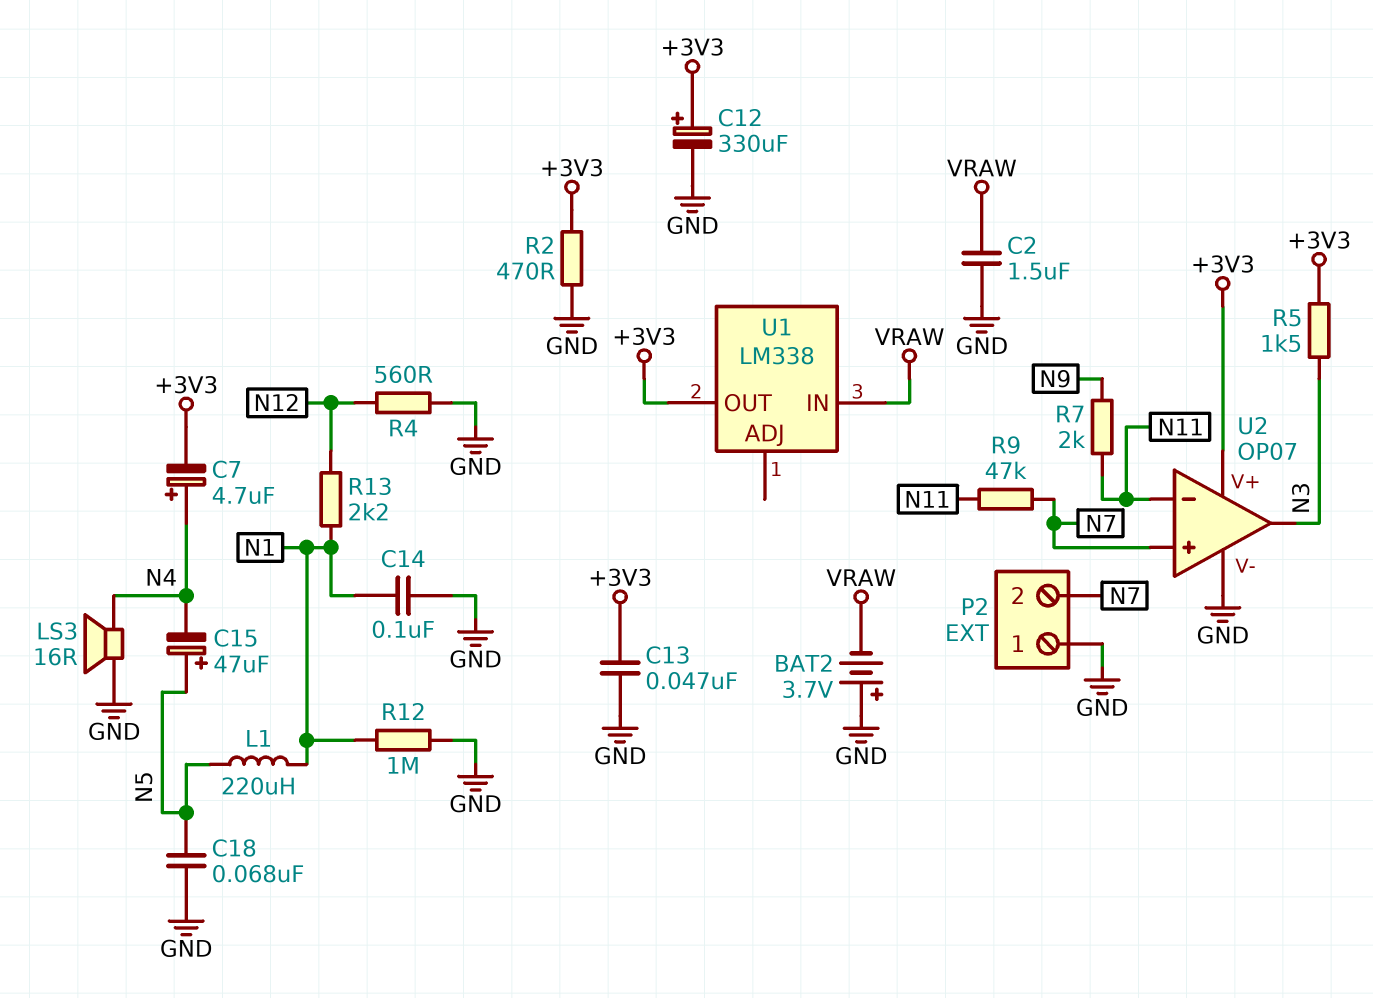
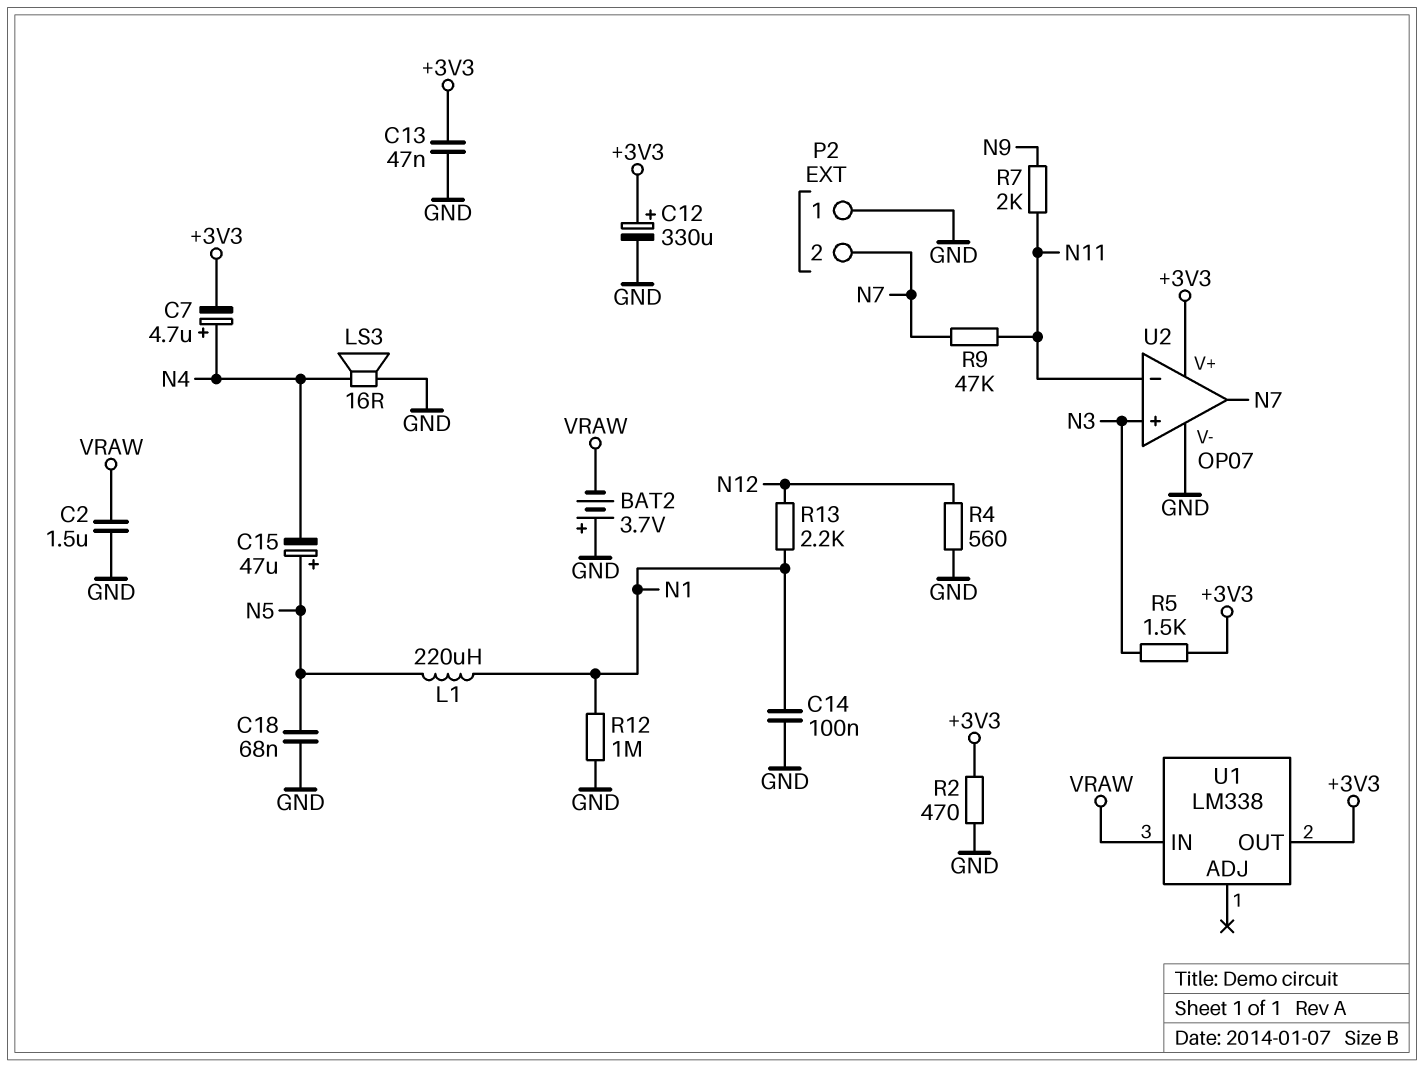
U2 pin in+: N7 -> N3
U2 pin out: N3 -> N7

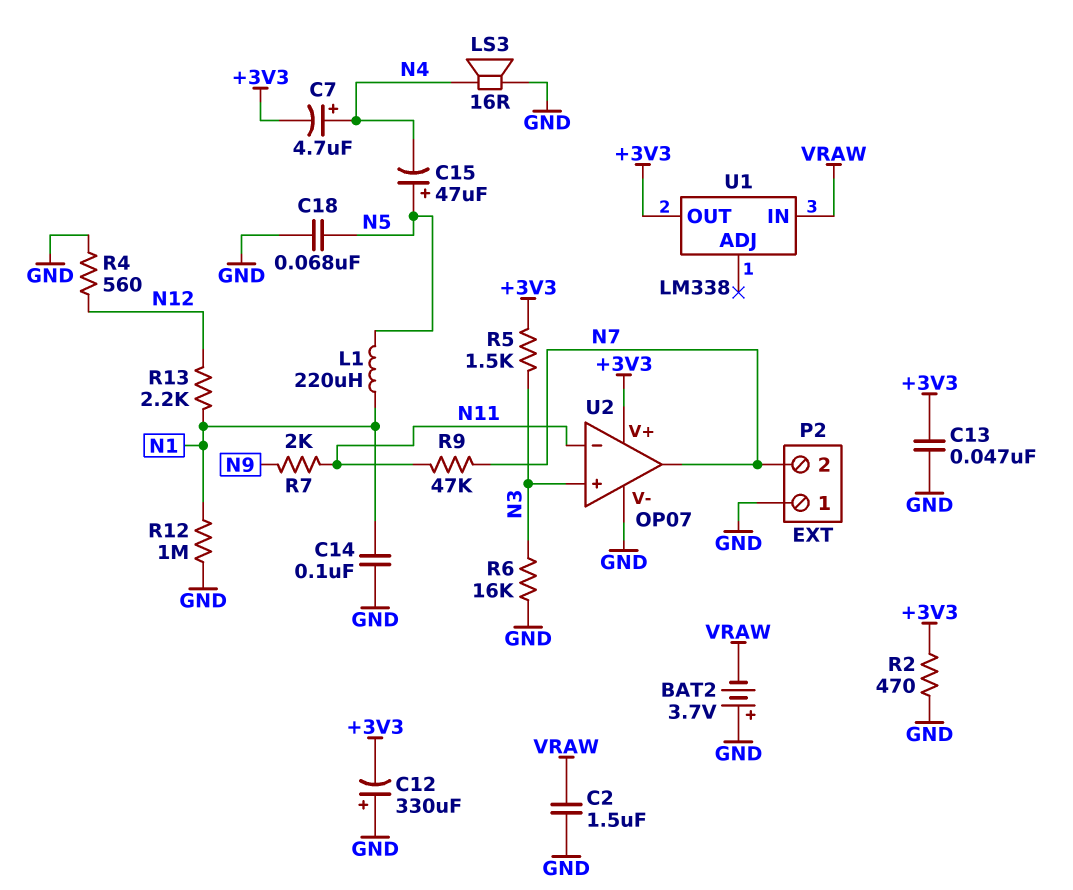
C12: 330uF (plus +3V3, minus GND) -> 330uF (plus GND, minus +3V3)
R6: none -> 16k (GND, N3)

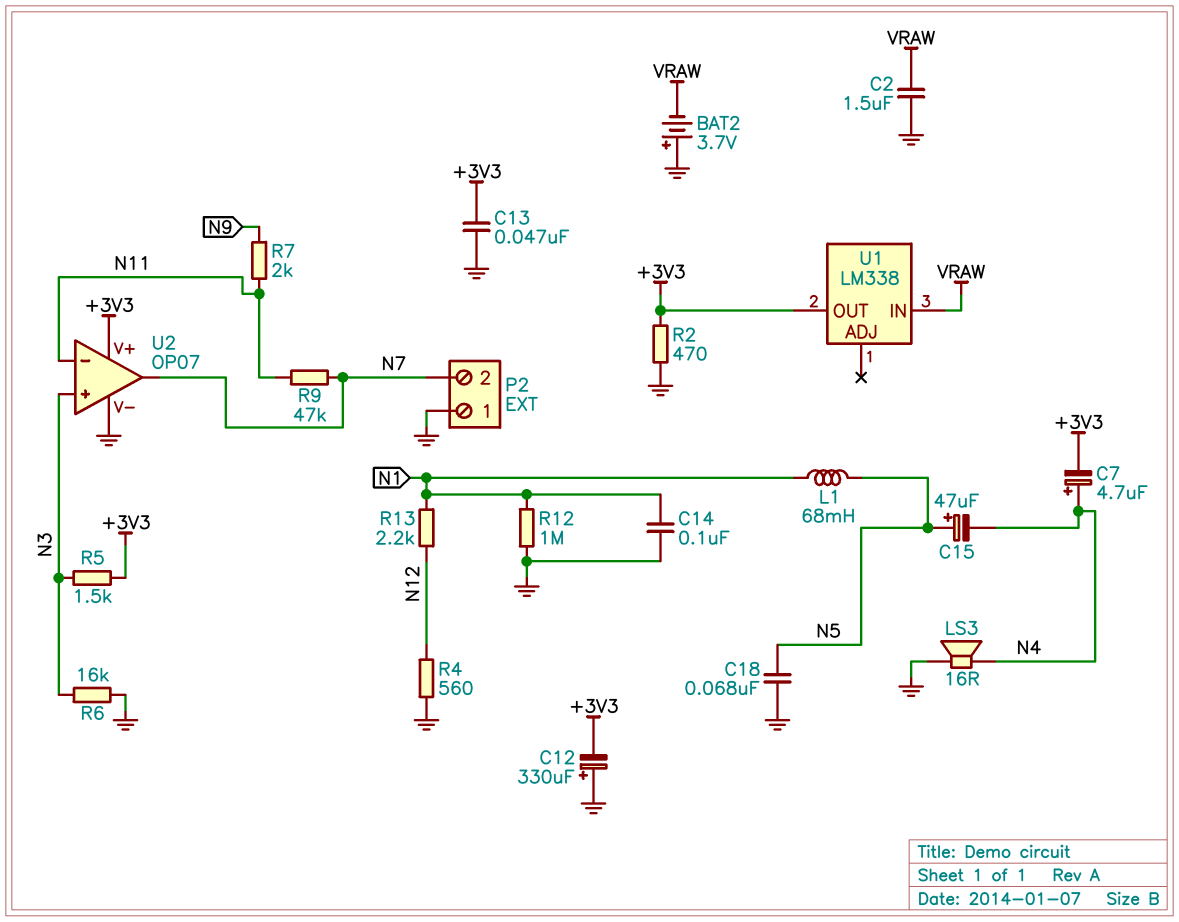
L1: 220uH (N1, N5) -> 68mH (N1, N5)

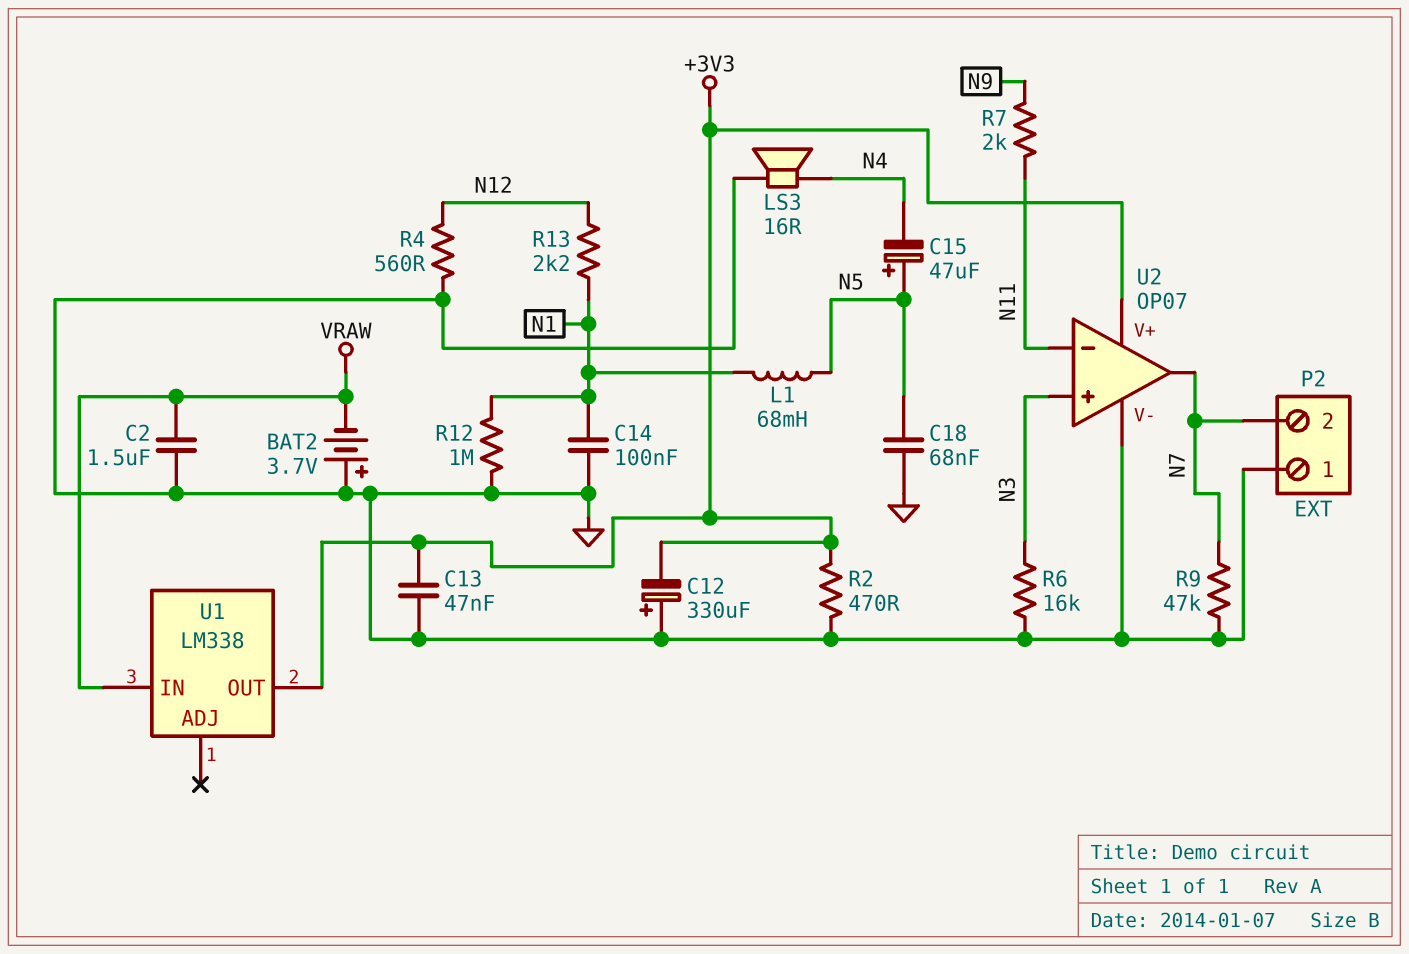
C7: 4.7uF (plus N4, minus +3V3) -> none
R5: 1.5k (+3V3, N3) -> none
R9: 47k (N7, N11) -> 47k (GND, N7)

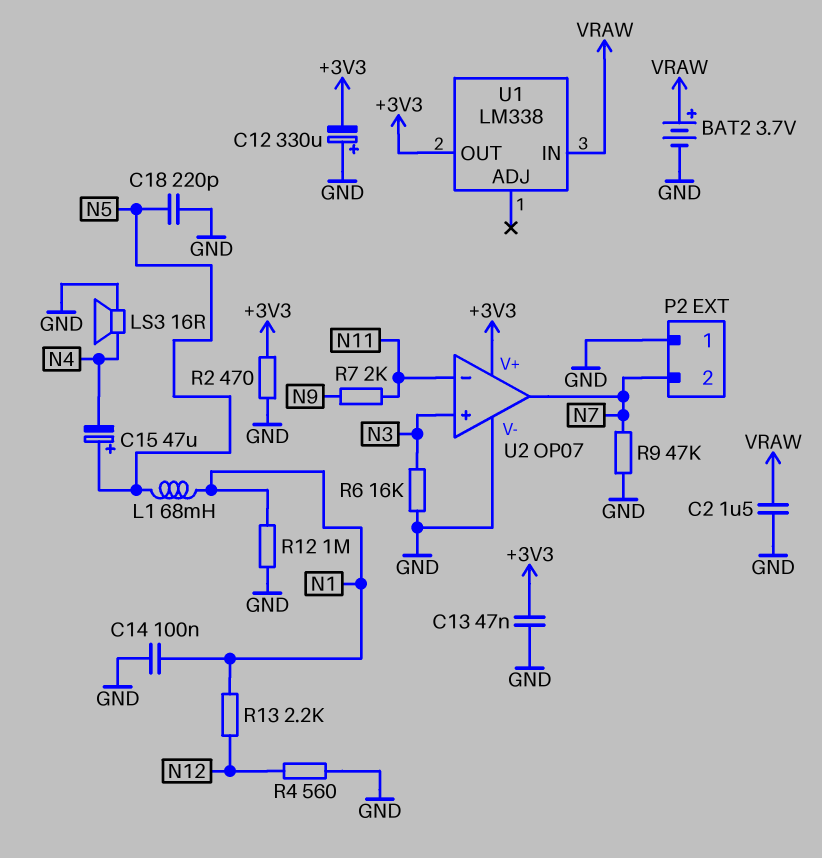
BAT2: 3.7V (plus GND, minus VRAW) -> 3.7V (plus VRAW, minus GND)
C18: 68nF (GND, N5) -> 220pF (GND, N5)

